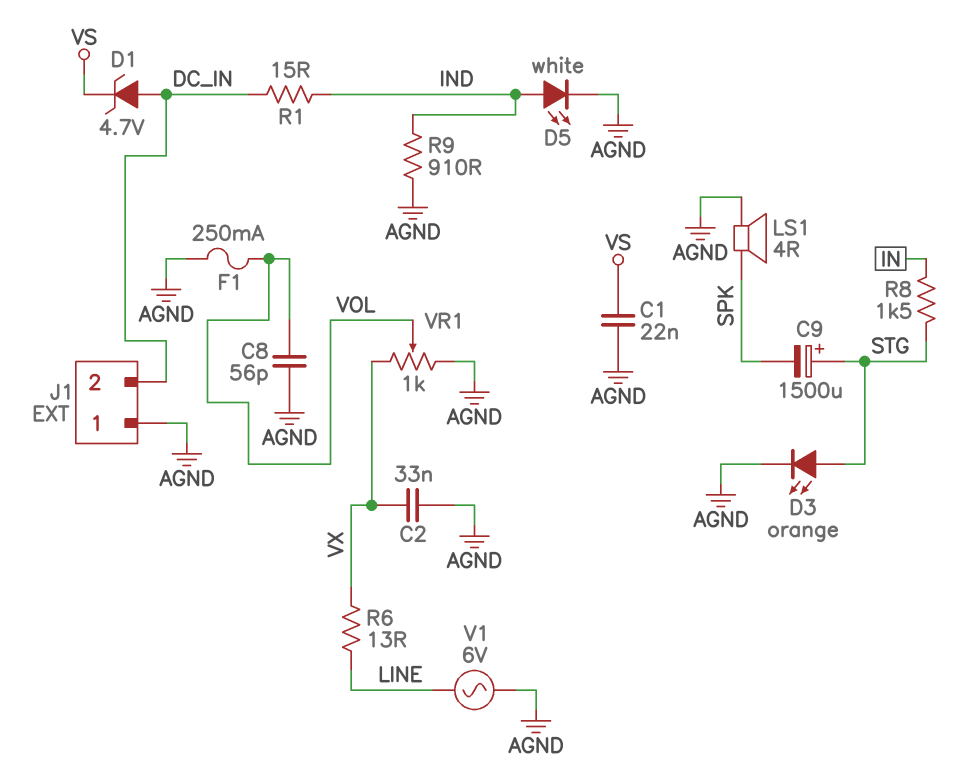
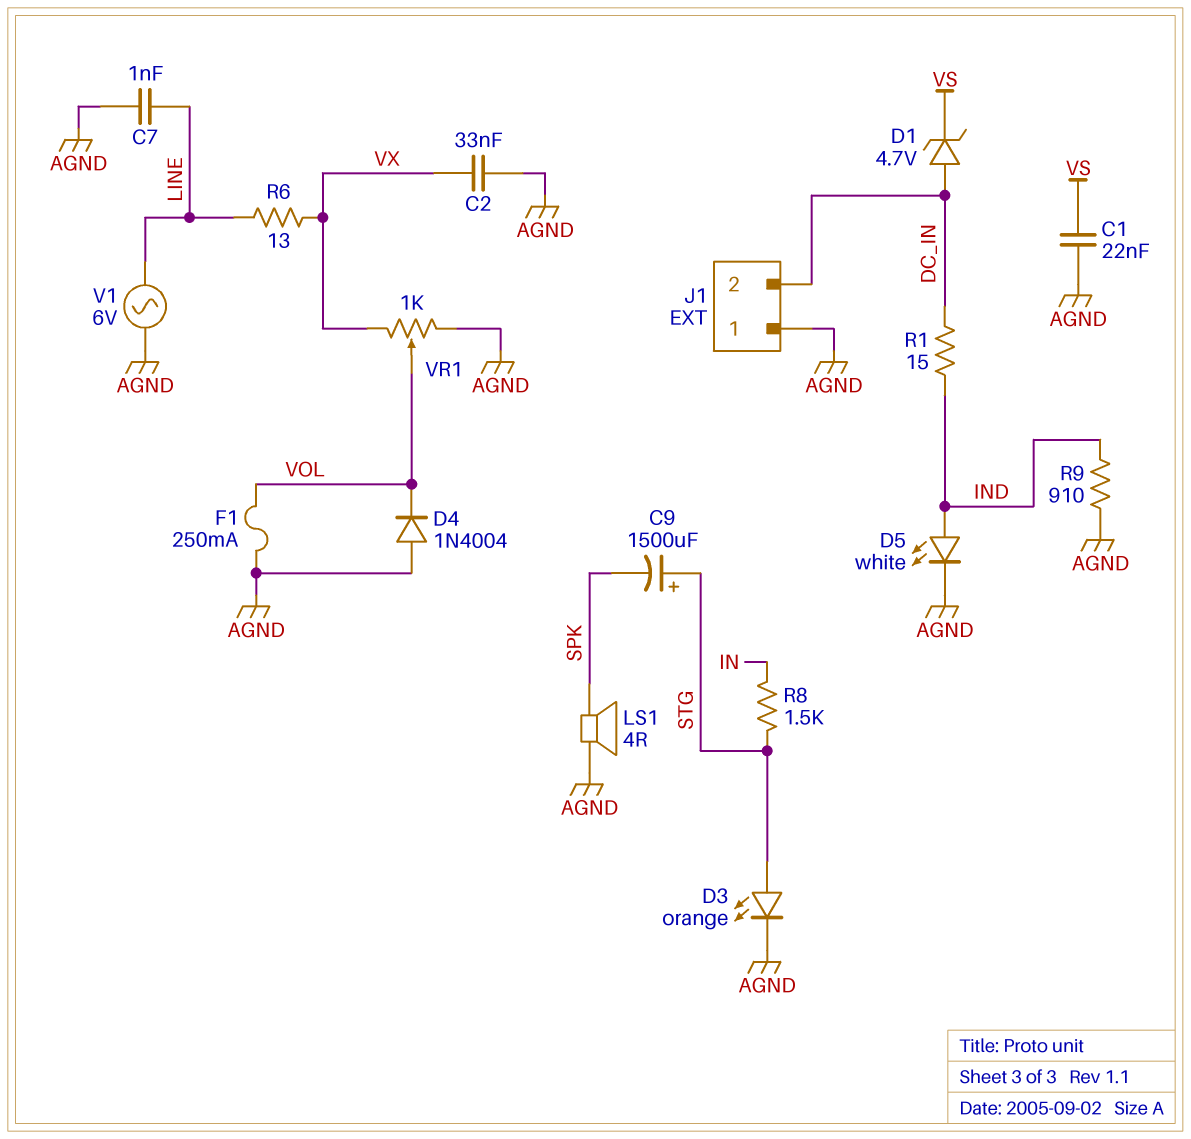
C7: none -> 1nF (AGND, LINE)
C8: 56pF (AGND, VOL) -> none
D4: none -> diode 1N4004 (A AGND, K VOL)

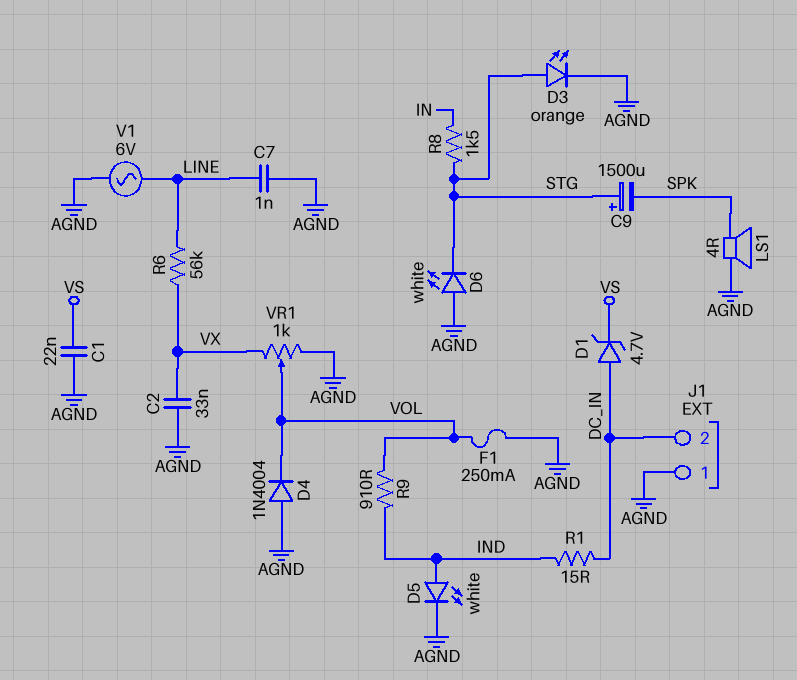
D6: none -> LED white (A AGND, K STG)
R6: 13 (LINE, VX) -> 56k (LINE, VX)
R9: 910 (AGND, IND) -> 910 (IND, VOL)

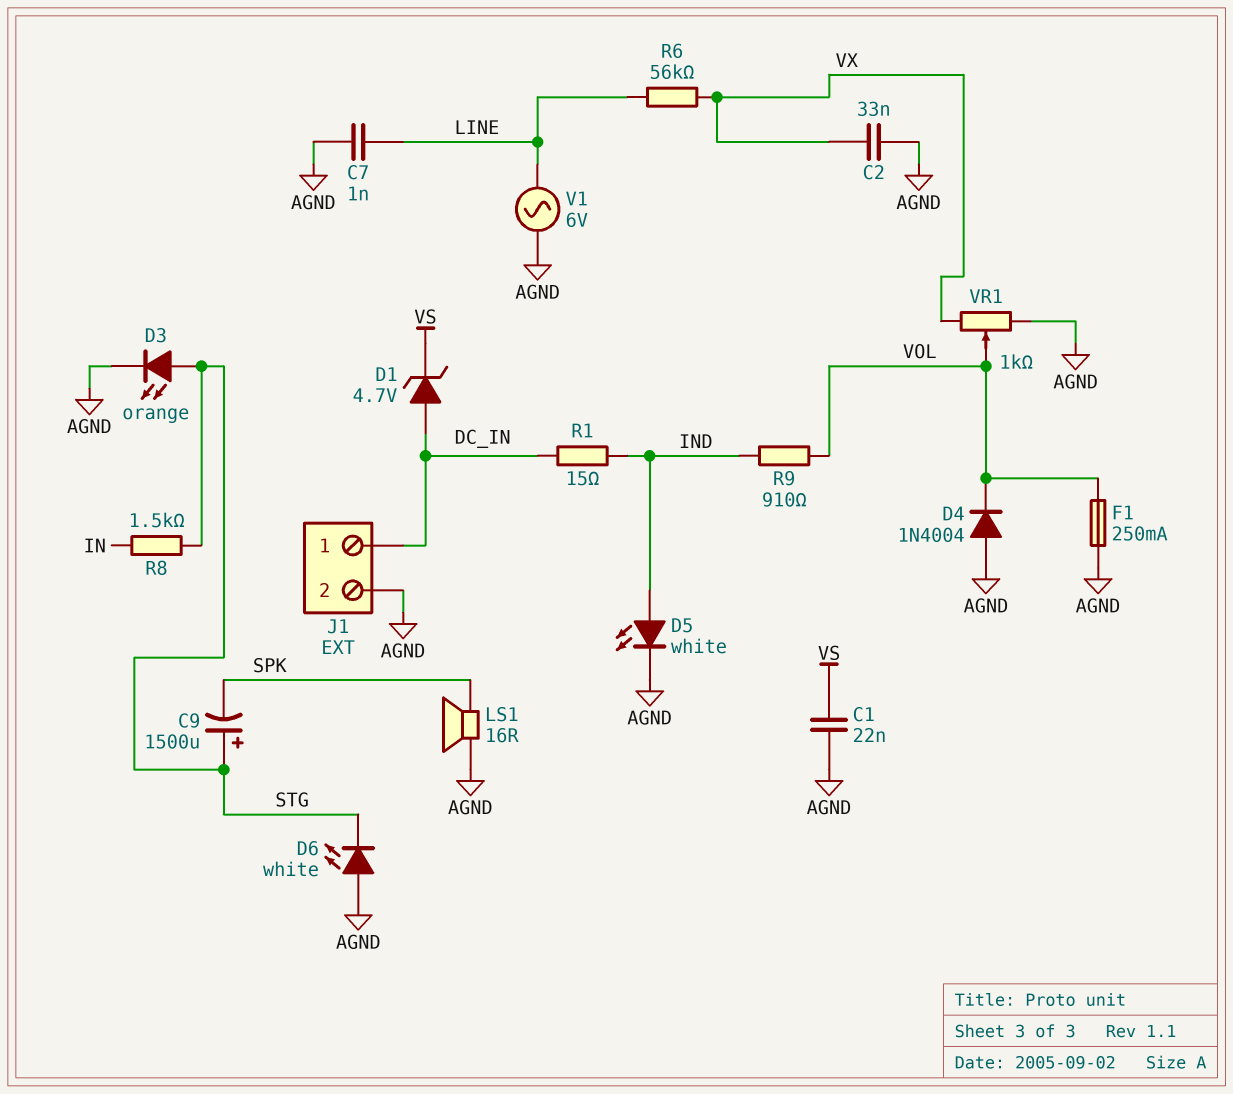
J1 pin 1: AGND -> DC_IN
J1 pin 2: DC_IN -> AGND
LS1: speaker 4R (AGND, SPK) -> speaker 16R (AGND, SPK)

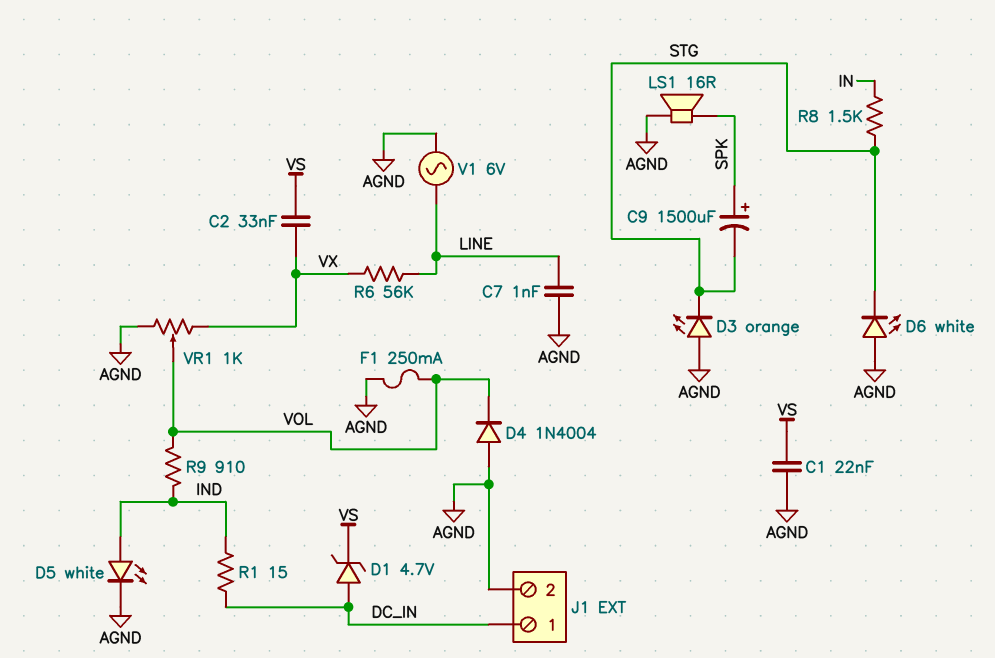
C2: 33nF (AGND, VX) -> 33nF (VS, VX)
C9: 1500uF (plus STG, minus SPK) -> 1500uF (plus SPK, minus STG)
D3: LED orange (A STG, K AGND) -> LED orange (A AGND, K STG)

